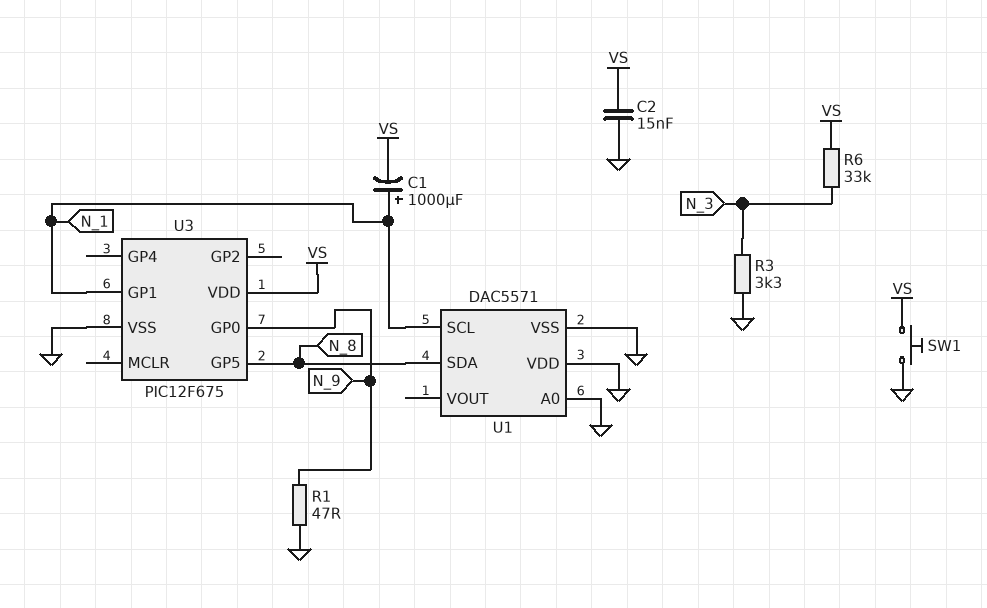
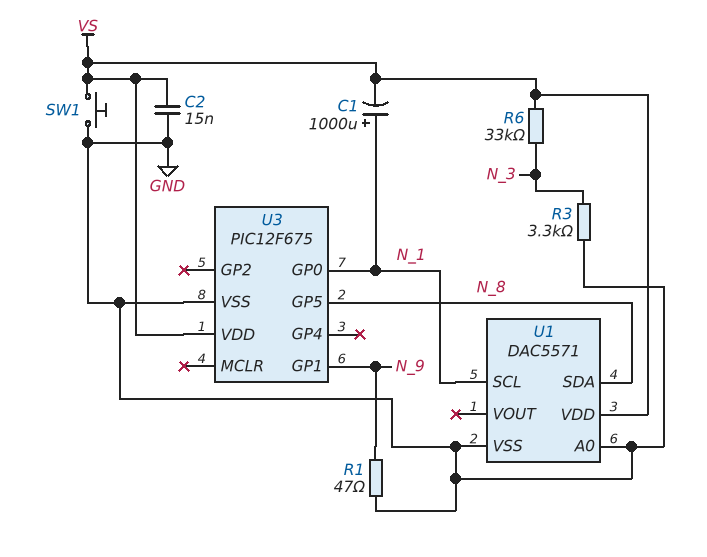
U1 pin VDD: GND -> VS
U3 pin GP0: N_9 -> N_1
U3 pin GP1: N_1 -> N_9

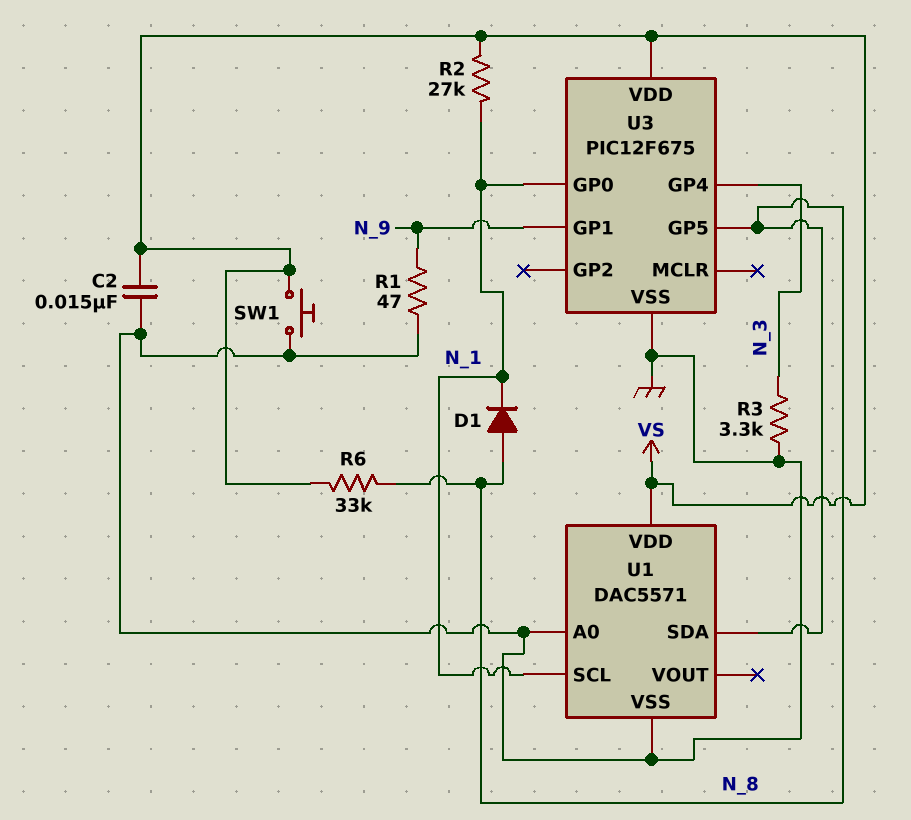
C1: 1000uF (plus N_1, minus VS) -> none
D1: none -> diode (A N_8, K N_1)
R2: none -> 27k (N_1, VS)
R6: 33k (N_3, VS) -> 33k (N_8, VS)
U3 pin GP4: none -> N_3

